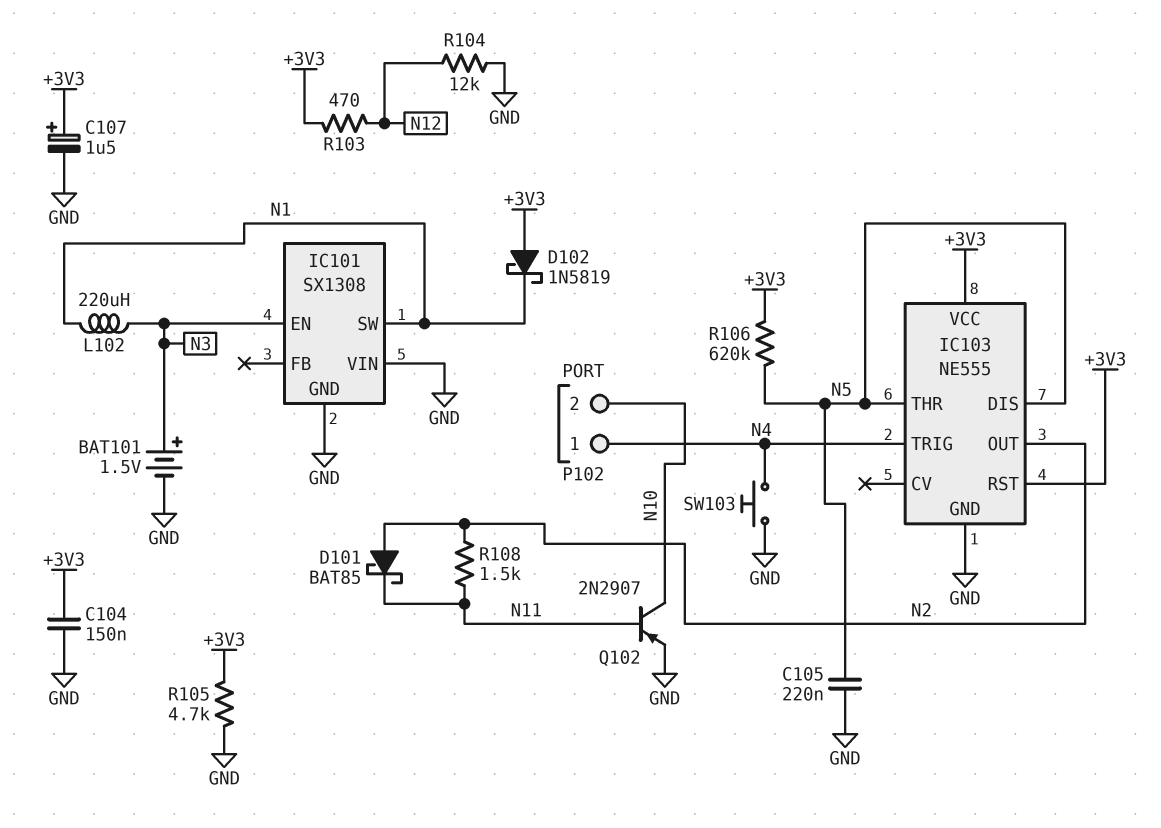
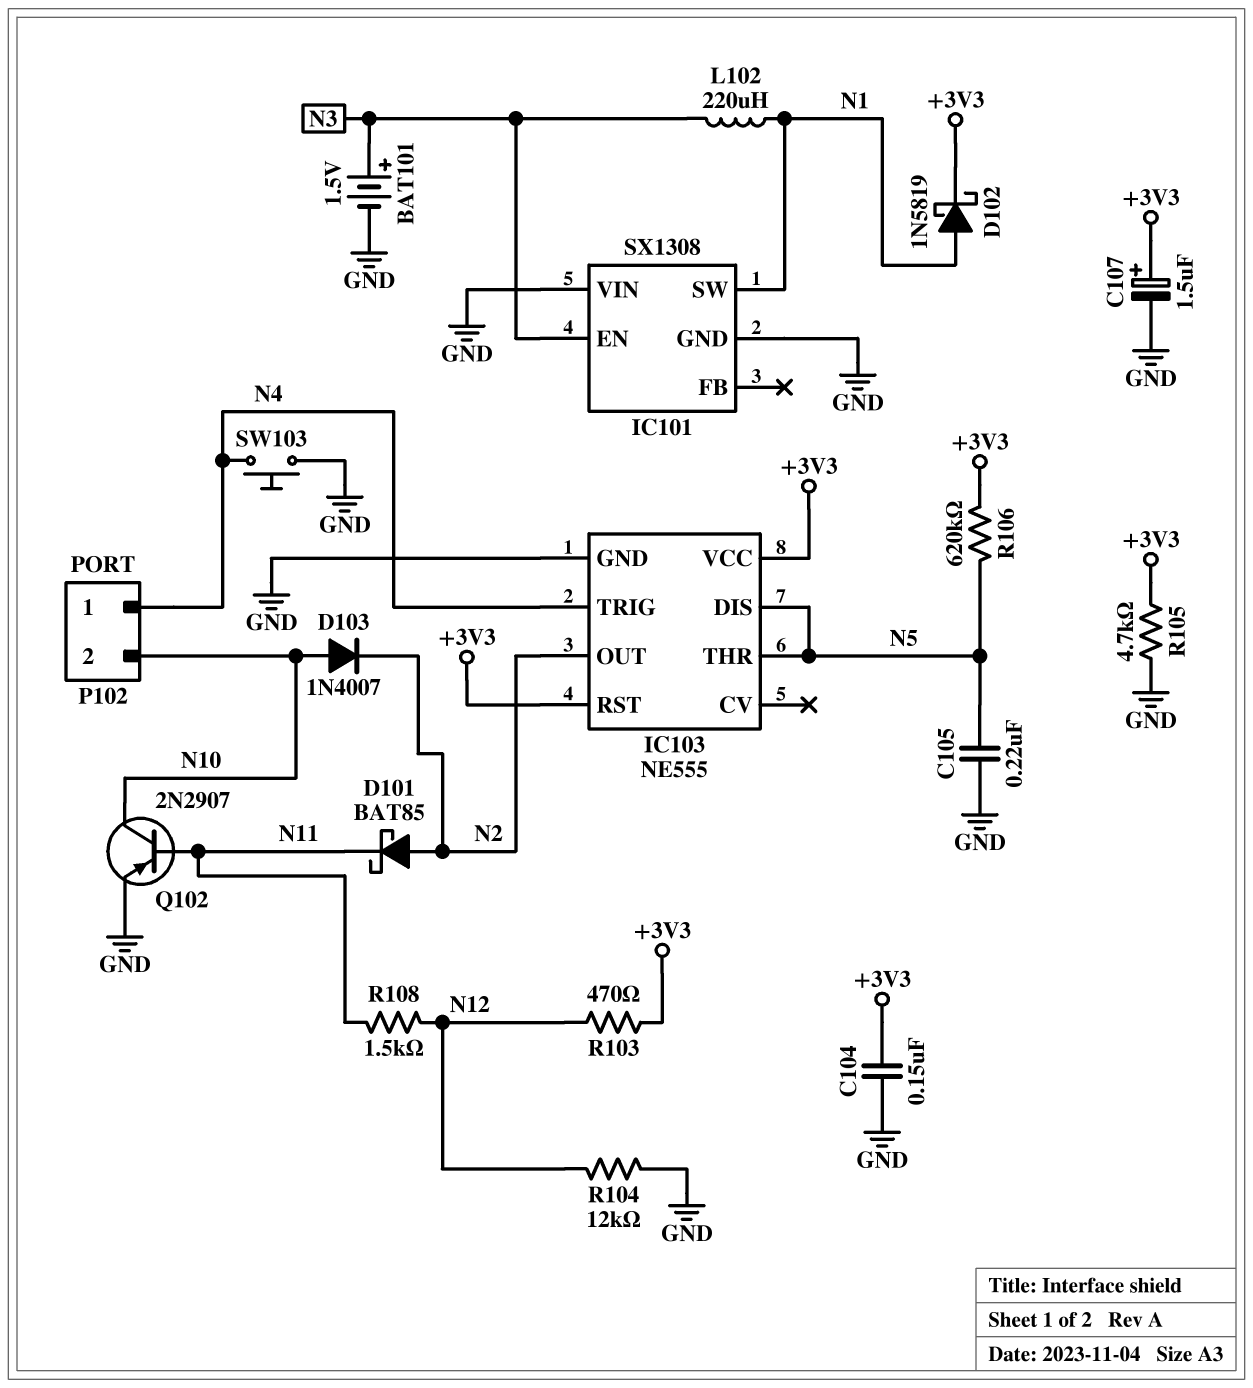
D102: schottky 1N5819 (A +3V3, K N1) -> schottky 1N5819 (A N1, K +3V3)
D103: none -> diode 1N4007 (A N10, K N2)
R108: 1.5k (N2, N11) -> 1.5k (N11, N12)

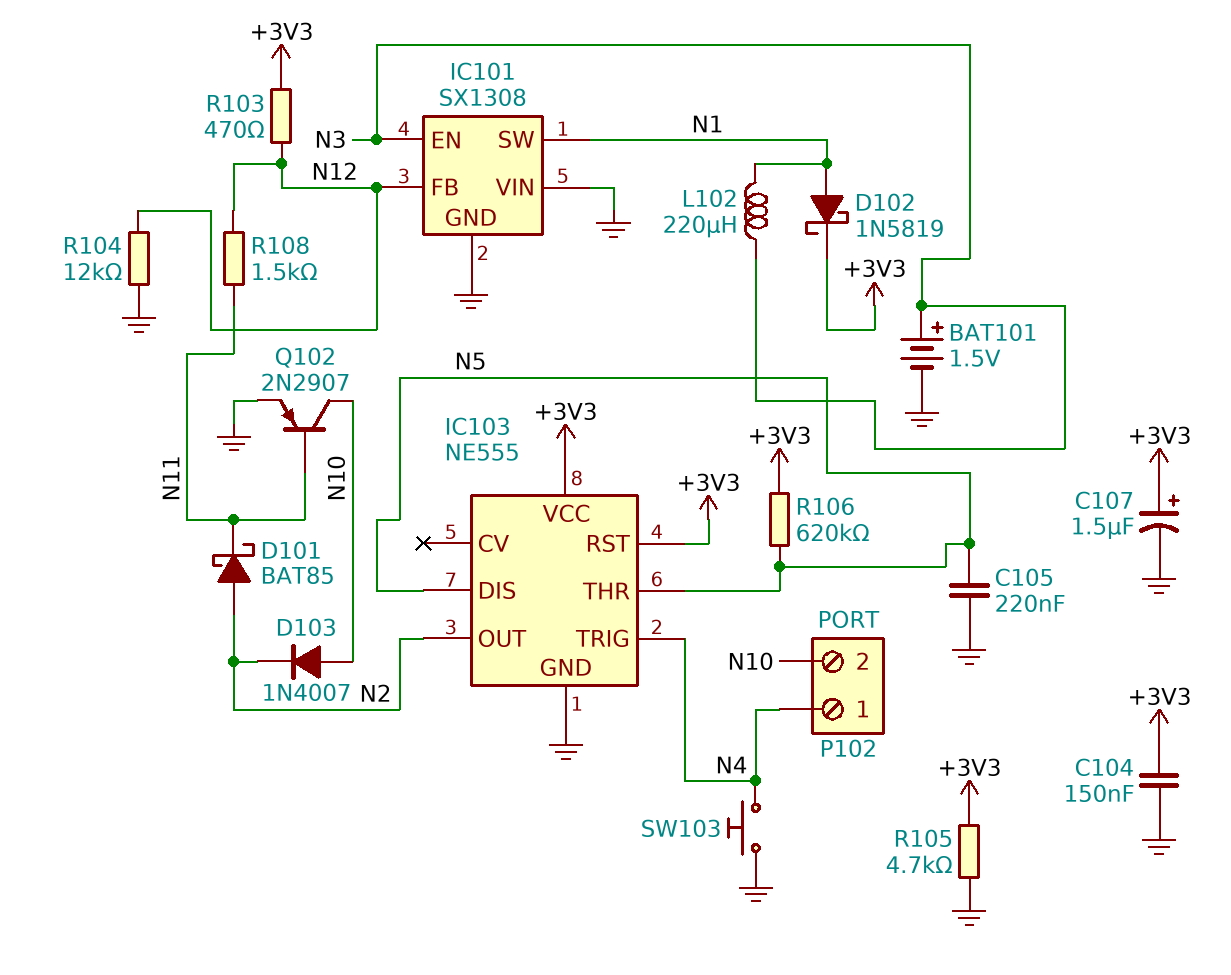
IC101 pin FB: none -> N12

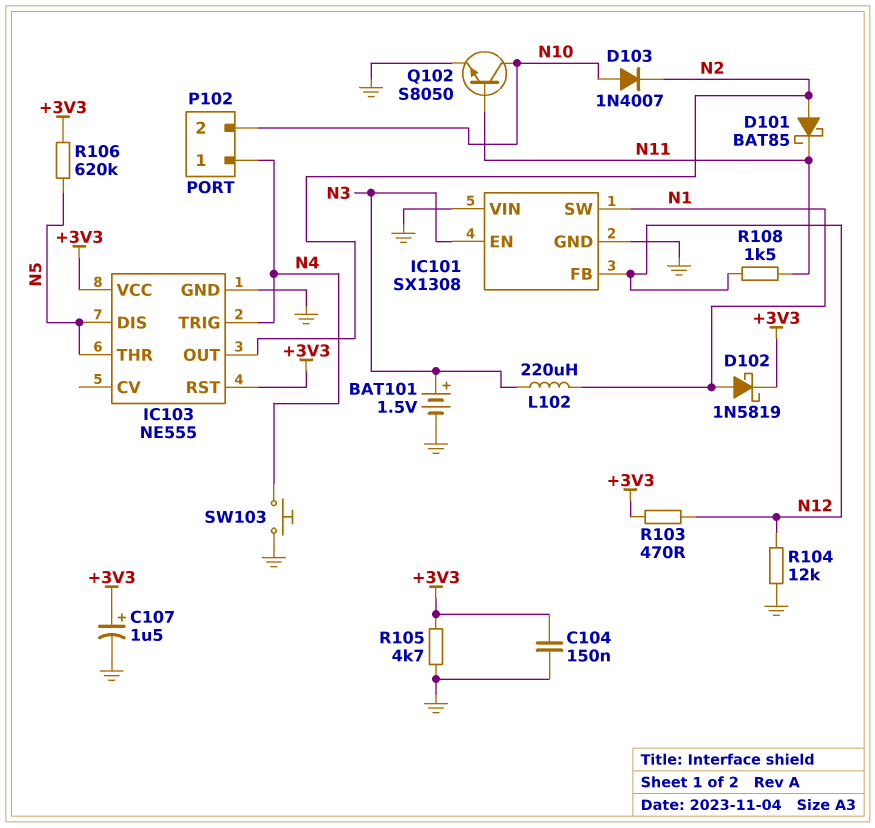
C105: 220nF (GND, N5) -> none
Q102: PNP 2N2907 (B N11, C N10, E GND) -> NPN S8050 (B N11, C N10, E GND)

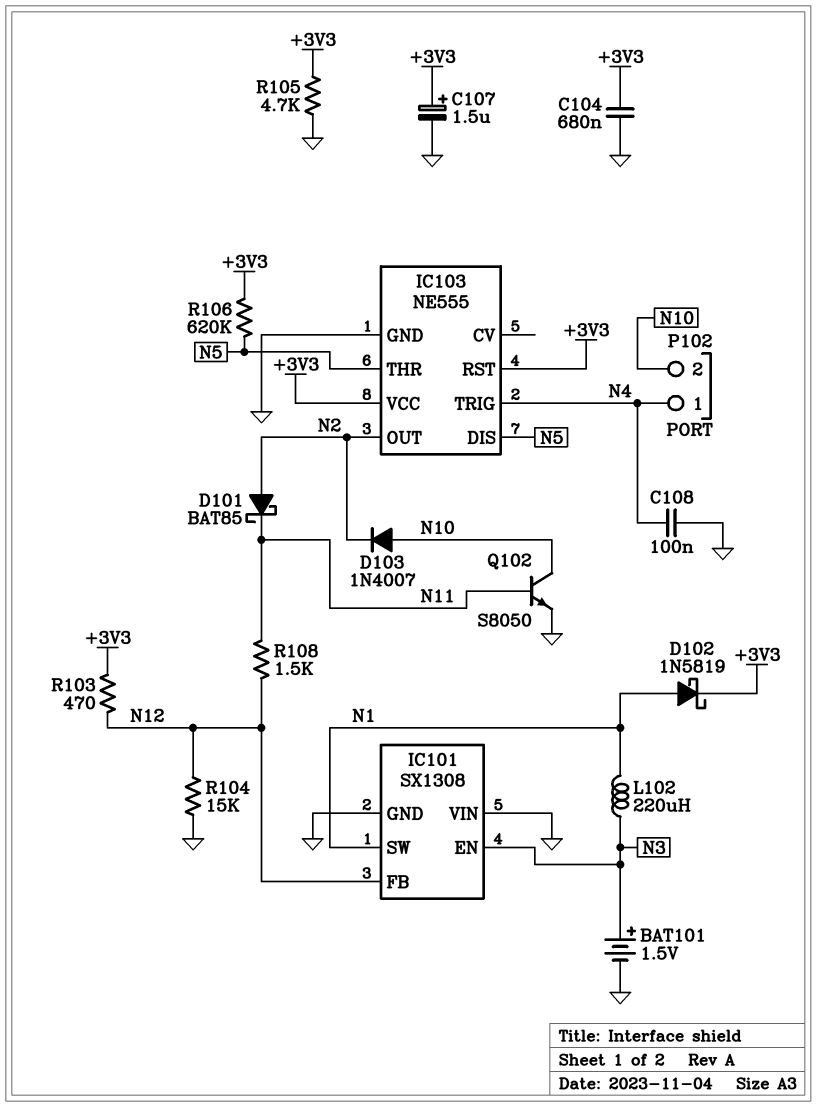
C104: 150nF (+3V3, GND) -> 680nF (+3V3, GND)
C108: none -> 100nF (GND, N4)
R104: 12k (GND, N12) -> 15k (GND, N12)
SW103: button (GND, N4) -> none

